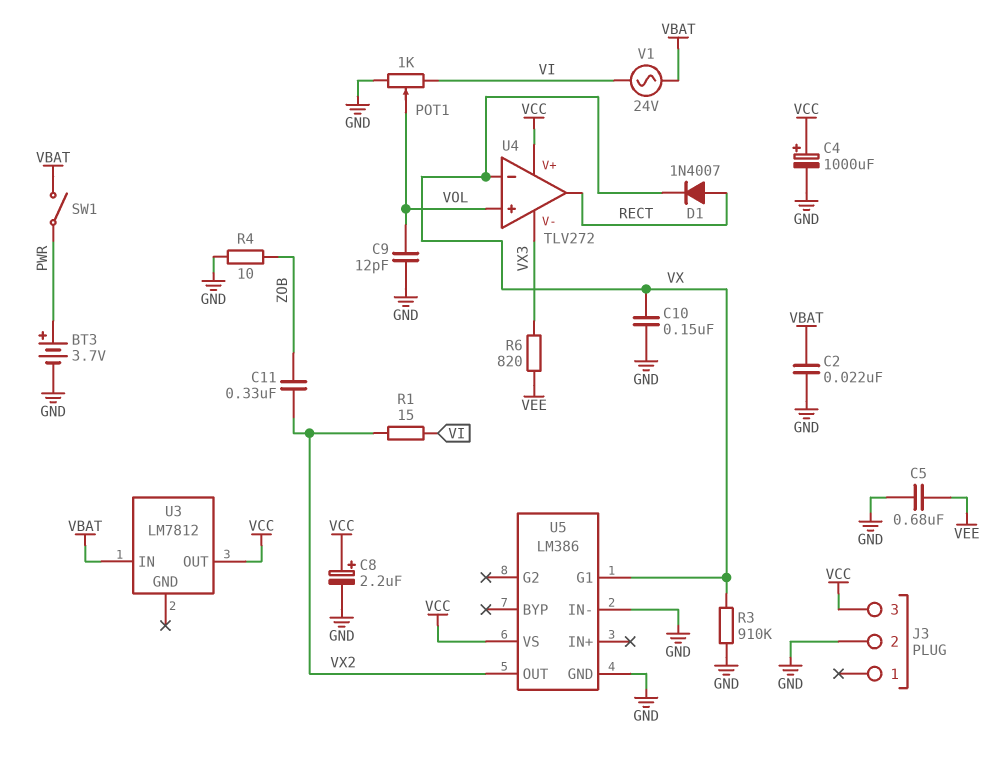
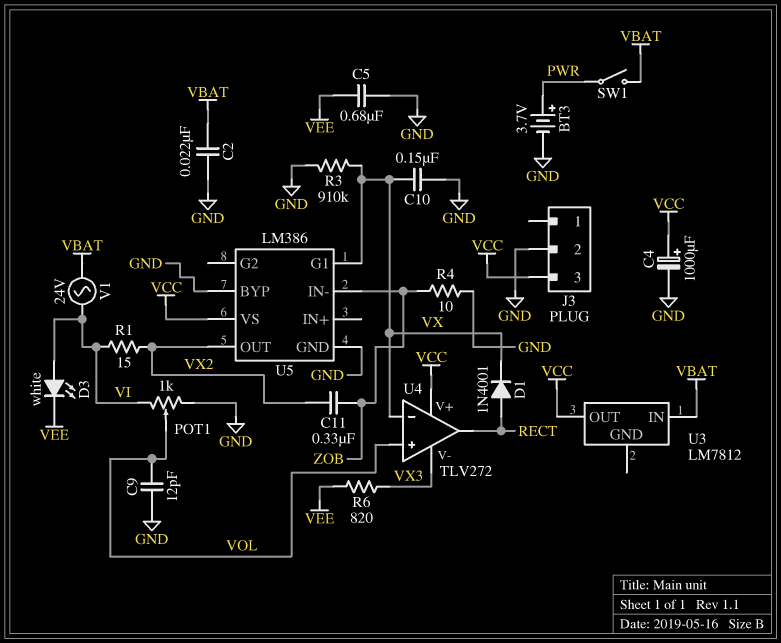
C8: 2.2uF (plus VCC, minus GND) -> none
D1: diode 1N4007 (A RECT, K VX) -> diode 1N4001 (A RECT, K VX)
D3: none -> LED white (A VI, K VEE)
U5 pin BYP: none -> GND
U5 pin IN-: GND -> ZOB

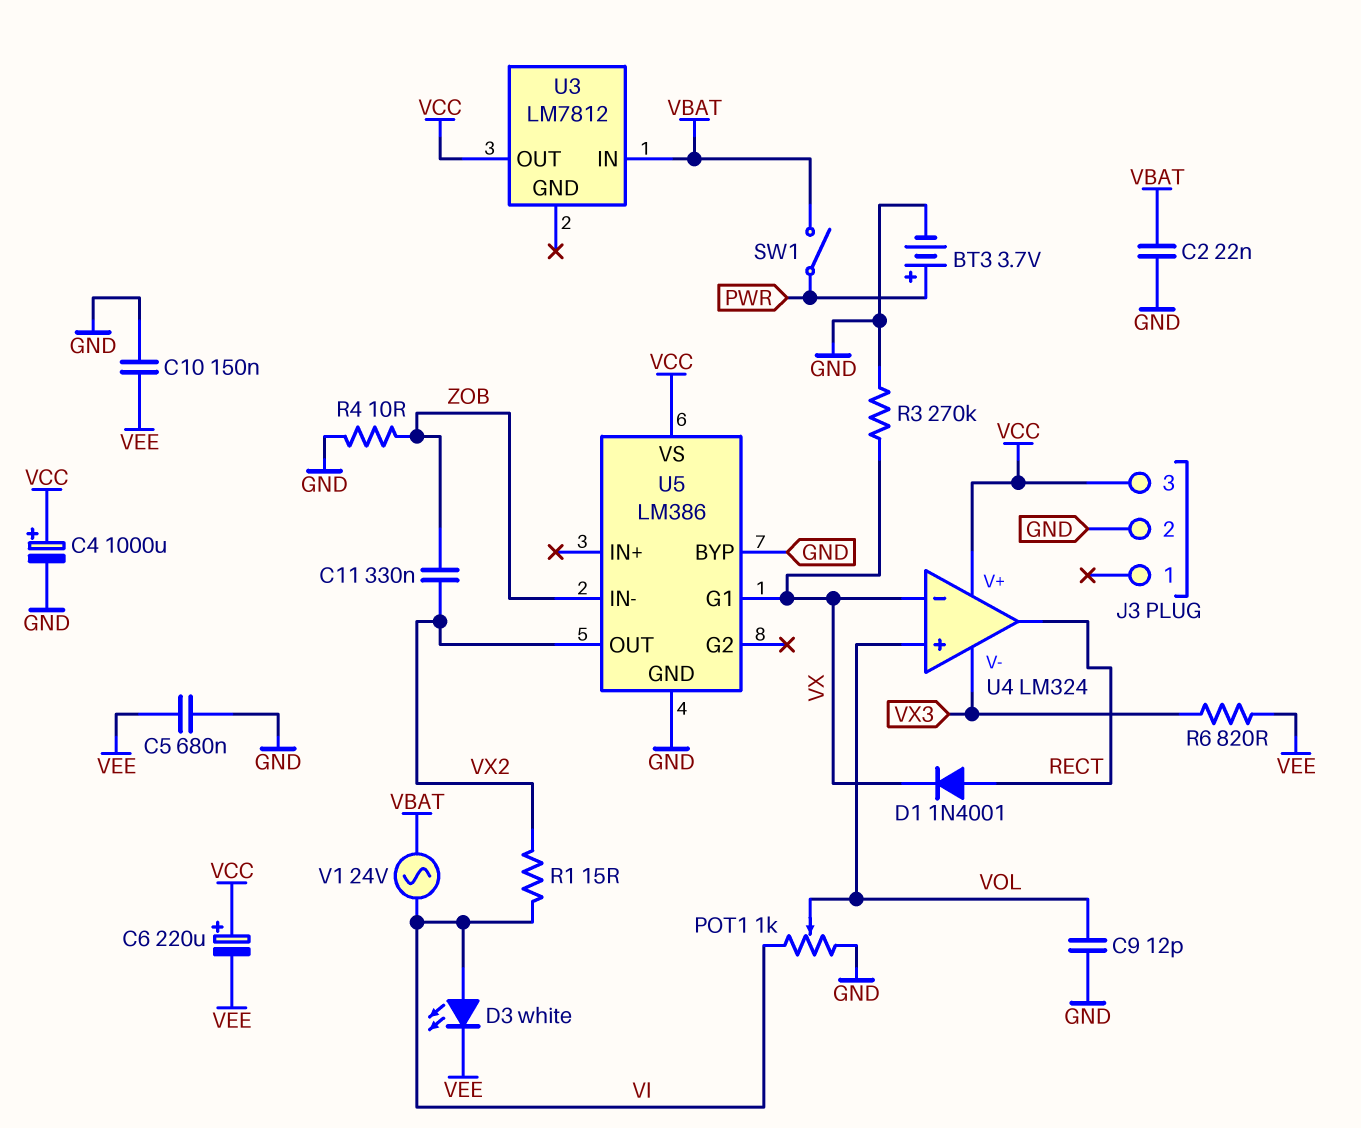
C6: none -> 220uF (plus VCC, minus VEE)
C10: 150nF (GND, VX) -> 150nF (GND, VEE)
R3: 910k (GND, VX) -> 270k (GND, VX)
U4: TLV272 -> LM324

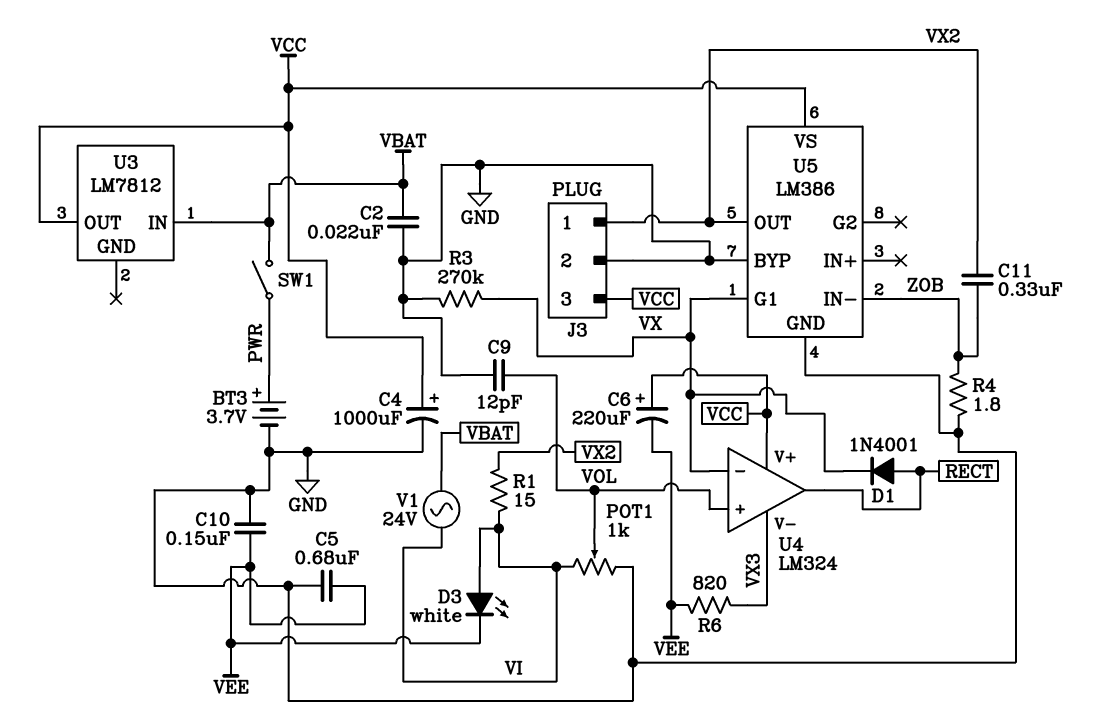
J3 pin 1: none -> VX2
R4: 10 (GND, ZOB) -> 1.8 (GND, ZOB)

